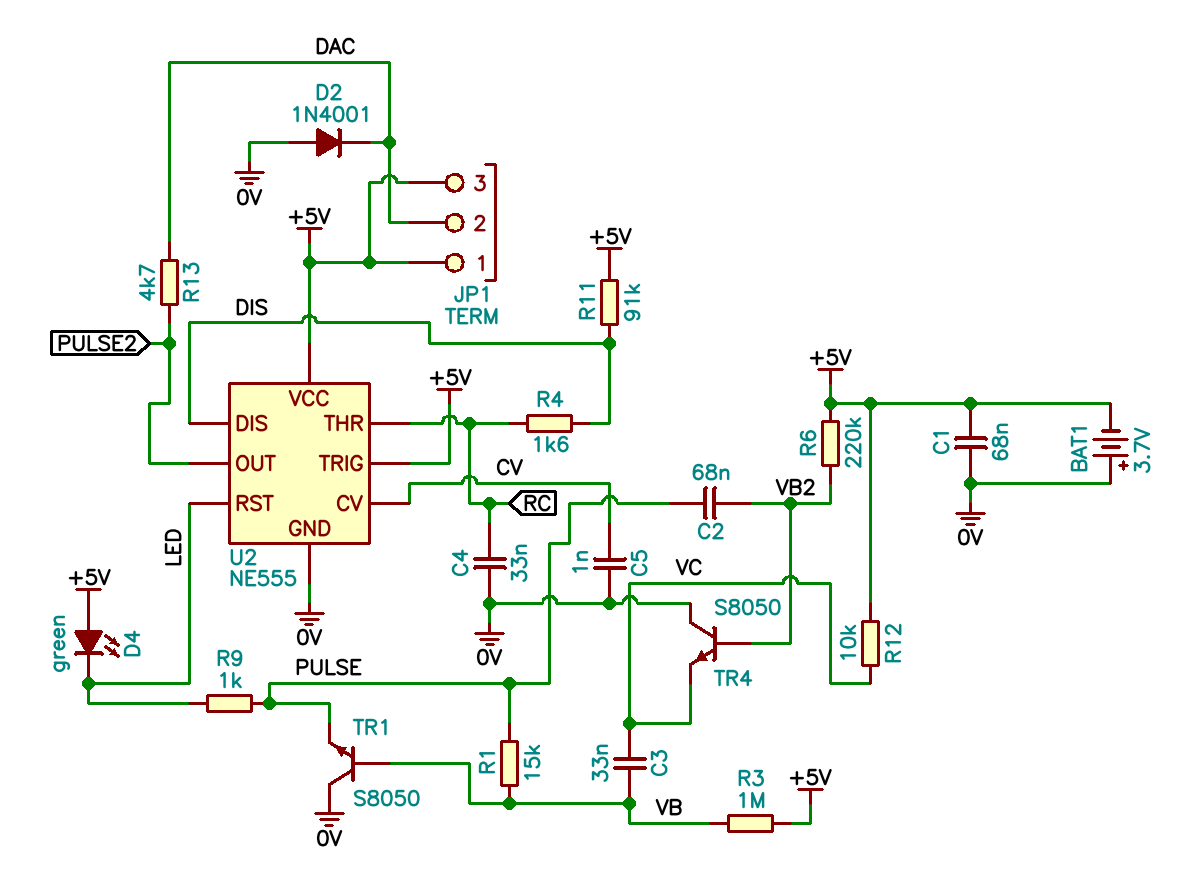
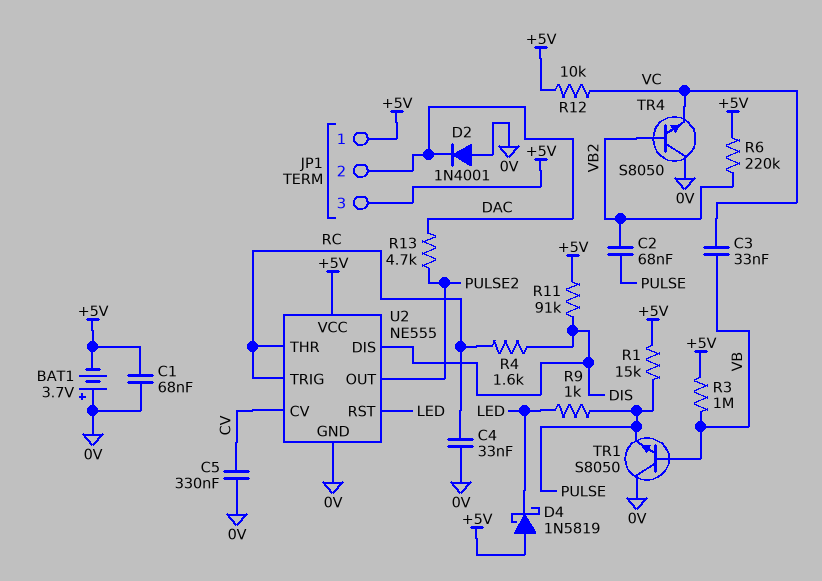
C5: 1nF (0V, CV) -> 330nF (0V, CV)
D4: LED green (A +5V, K LED) -> schottky 1N5819 (A +5V, K LED)
R1: 15k (PULSE, VB) -> 15k (+5V, PULSE)
U2 pin TRIG: +5V -> RC

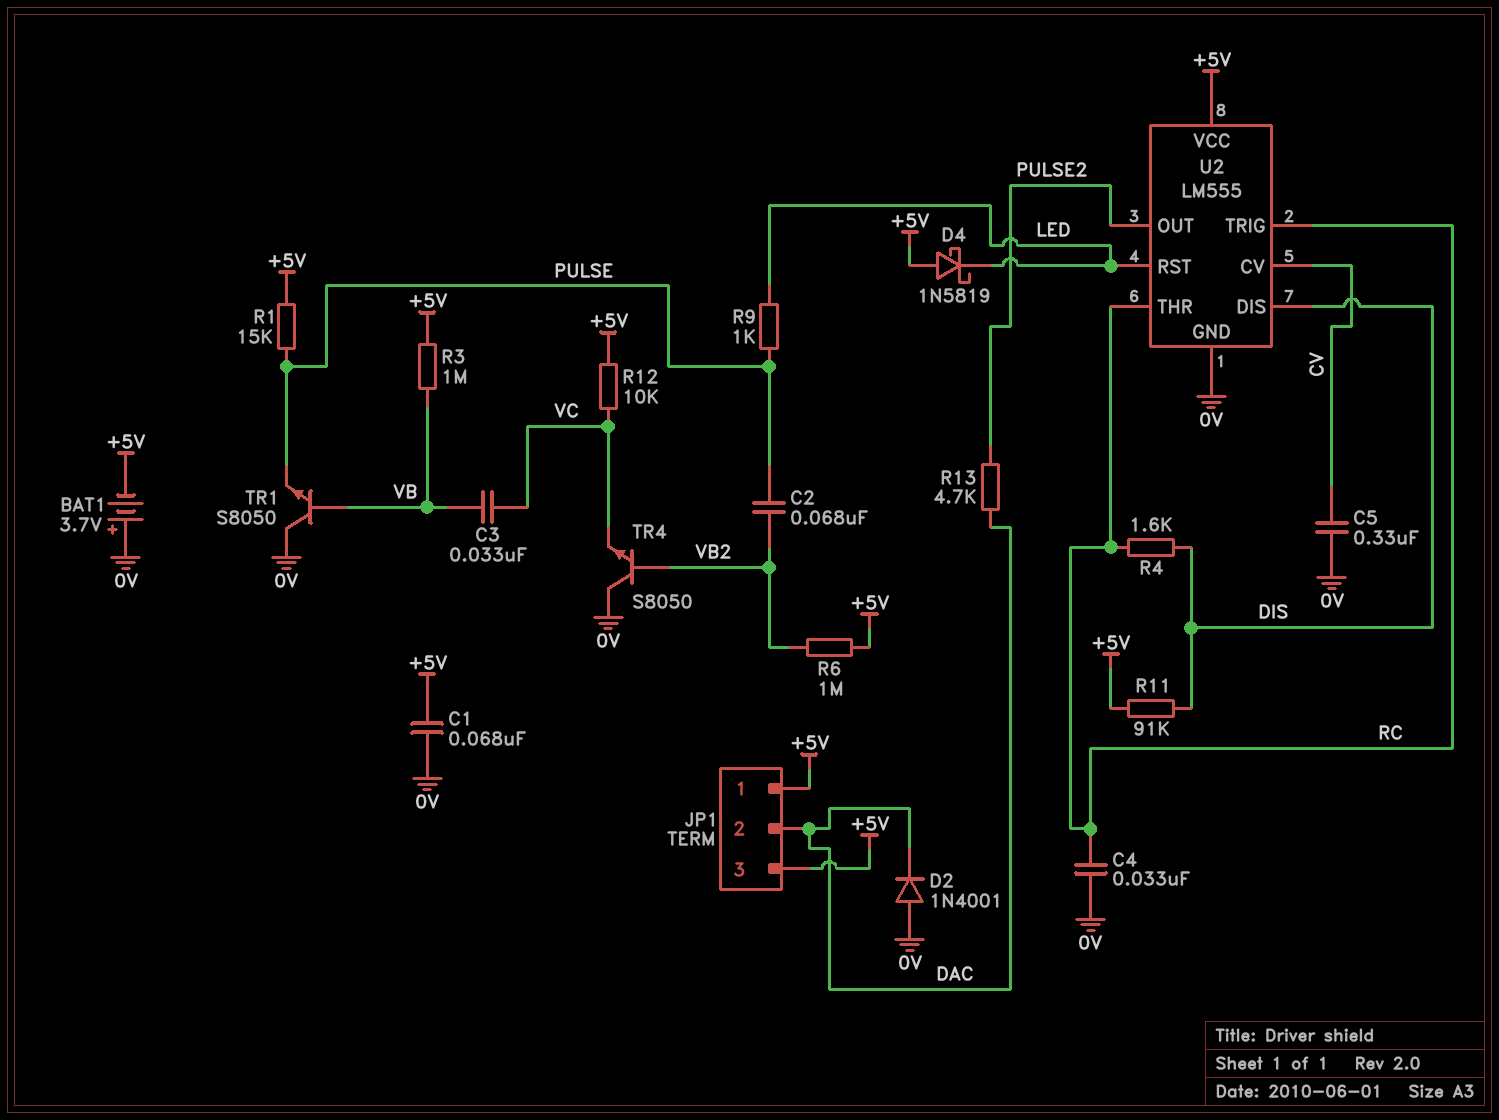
R6: 220k (+5V, VB2) -> 1M (+5V, VB2)
U2: NE555 -> LM555

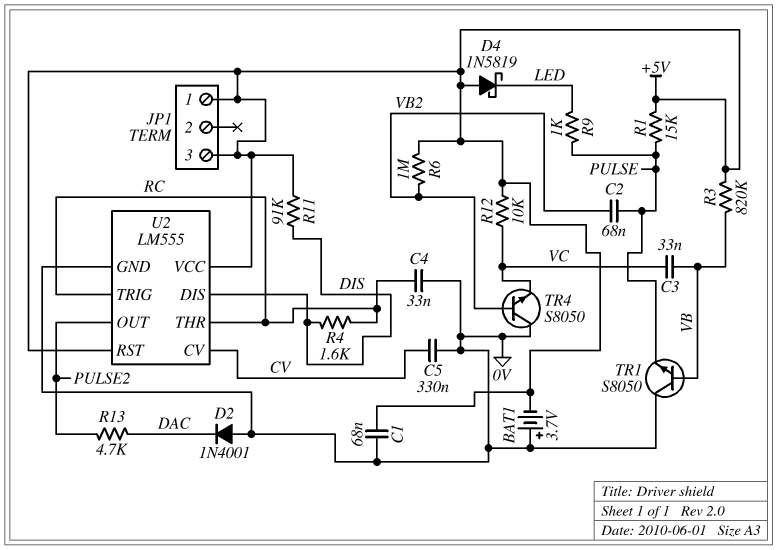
JP1 pin 2: DAC -> none
R3: 1M (+5V, VB) -> 820k (+5V, VB)
U2 pin RST: LED -> +5V

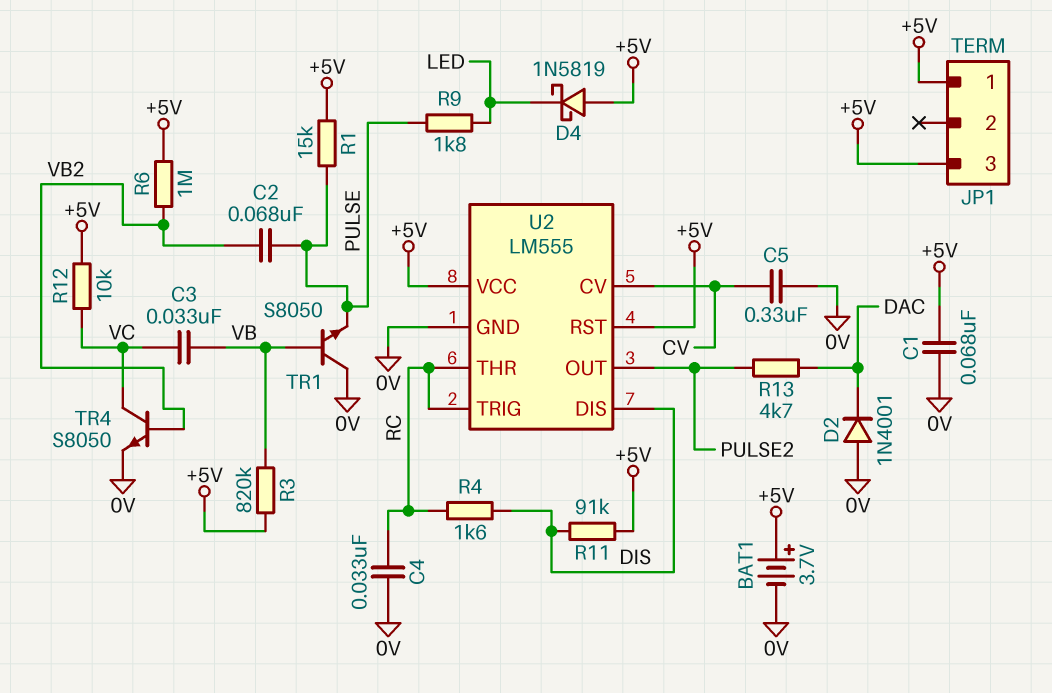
BAT1: 3.7V (plus 0V, minus +5V) -> 3.7V (plus +5V, minus 0V)
R9: 1k (LED, PULSE) -> 1.8k (LED, PULSE)
TR4: NPN S8050 (B VB2, C 0V, E VC) -> NPN S8050 (B VB2, C VC, E 0V)

